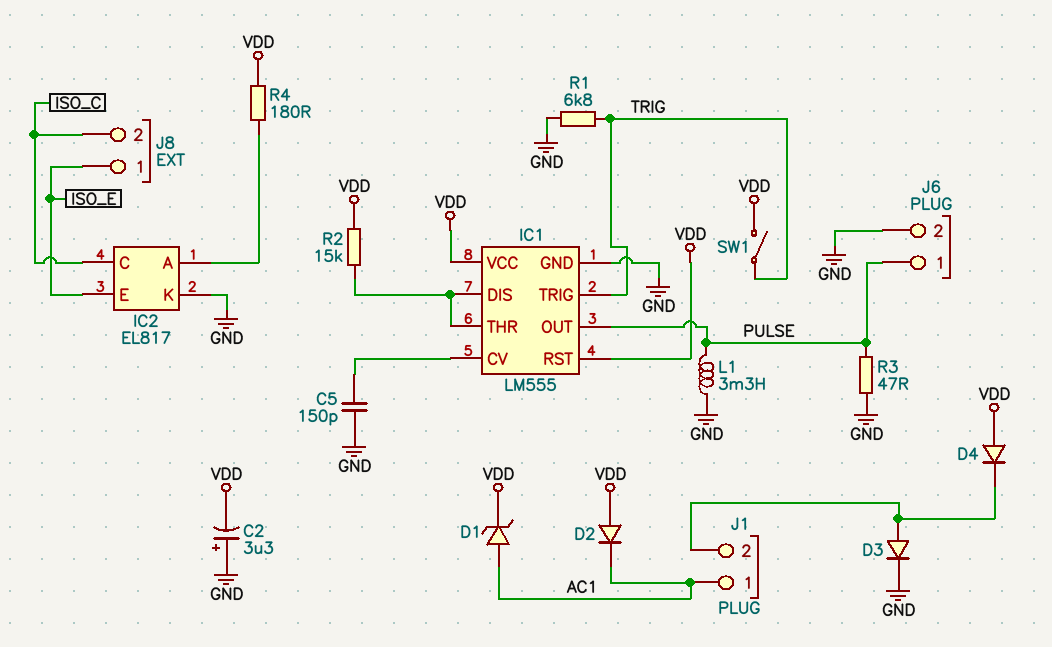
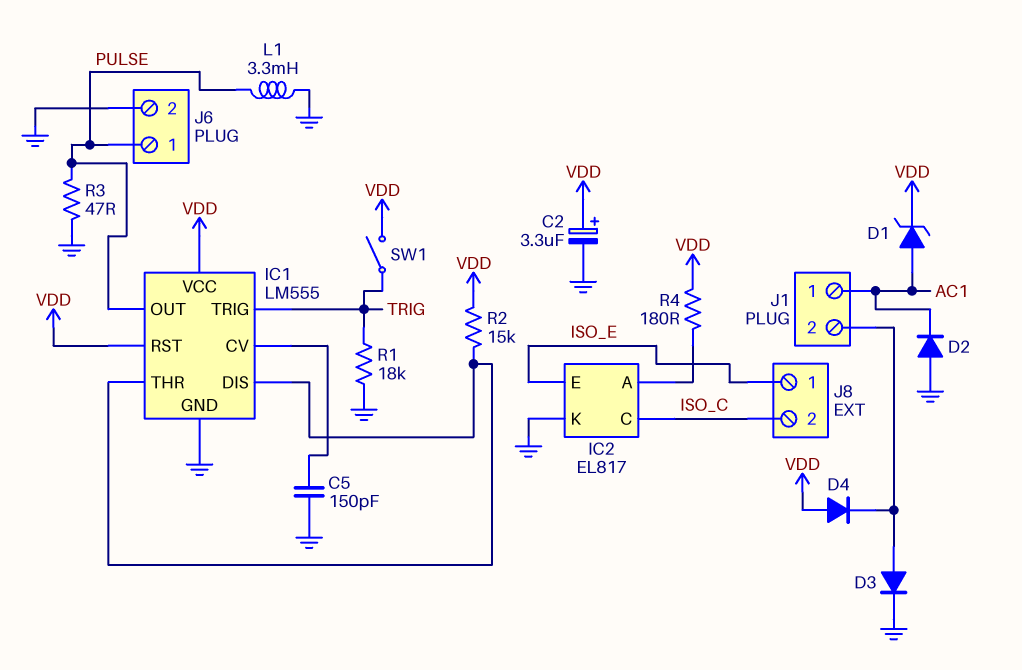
C2: 3.3uF (plus GND, minus VDD) -> 3.3uF (plus VDD, minus GND)
D2: diode (A VDD, K AC1) -> diode (A GND, K AC1)
R1: 6.8k (GND, TRIG) -> 18k (GND, TRIG)

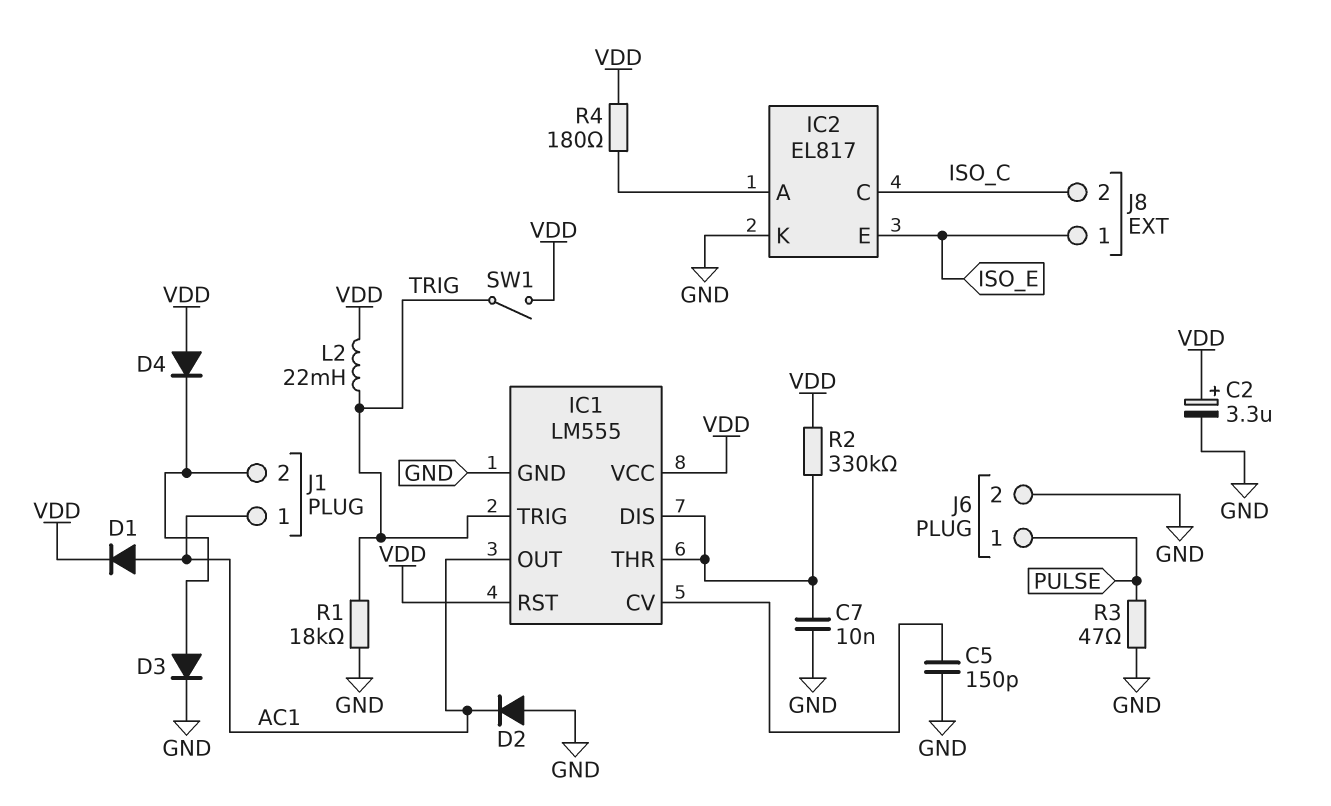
C7: none -> 10nF (GND, IC1/DIS)
D1: zener (A AC1, K VDD) -> diode (A AC1, K VDD)
IC1 pin OUT: PULSE -> AC1
L1: 3.3mH (GND, PULSE) -> none
L2: none -> 22mH (TRIG, VDD)
R2: 15k (IC1/DIS, VDD) -> 330k (IC1/DIS, VDD)

